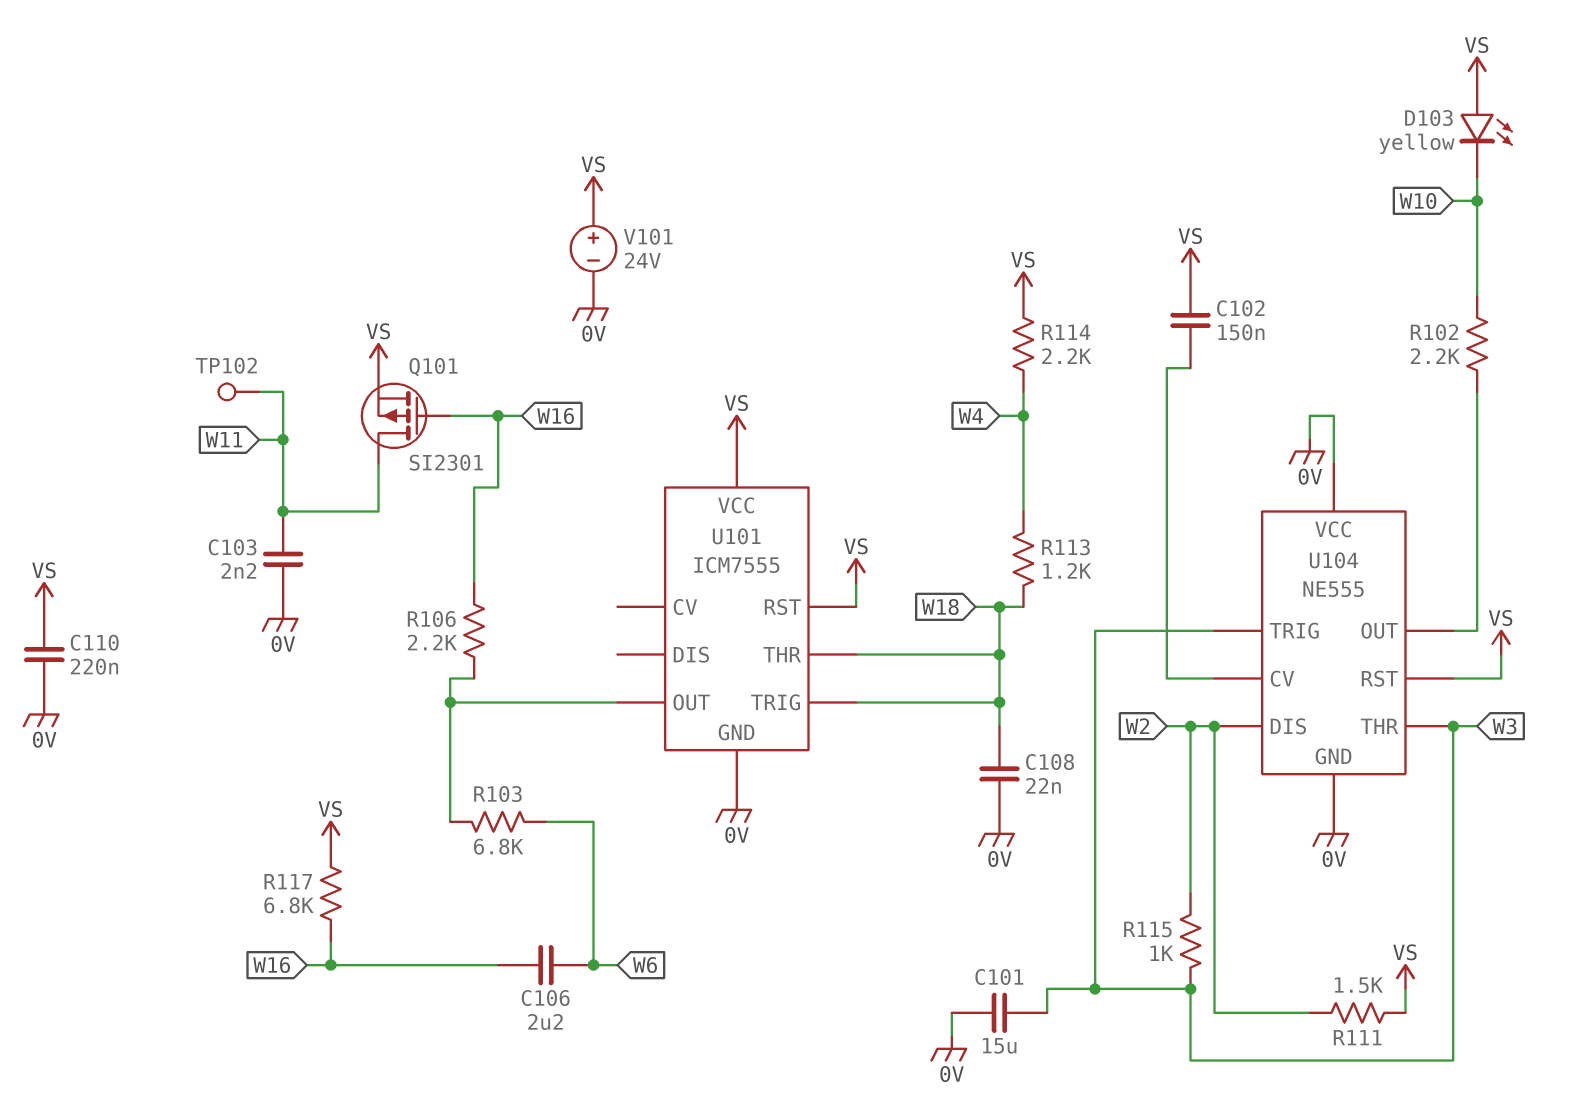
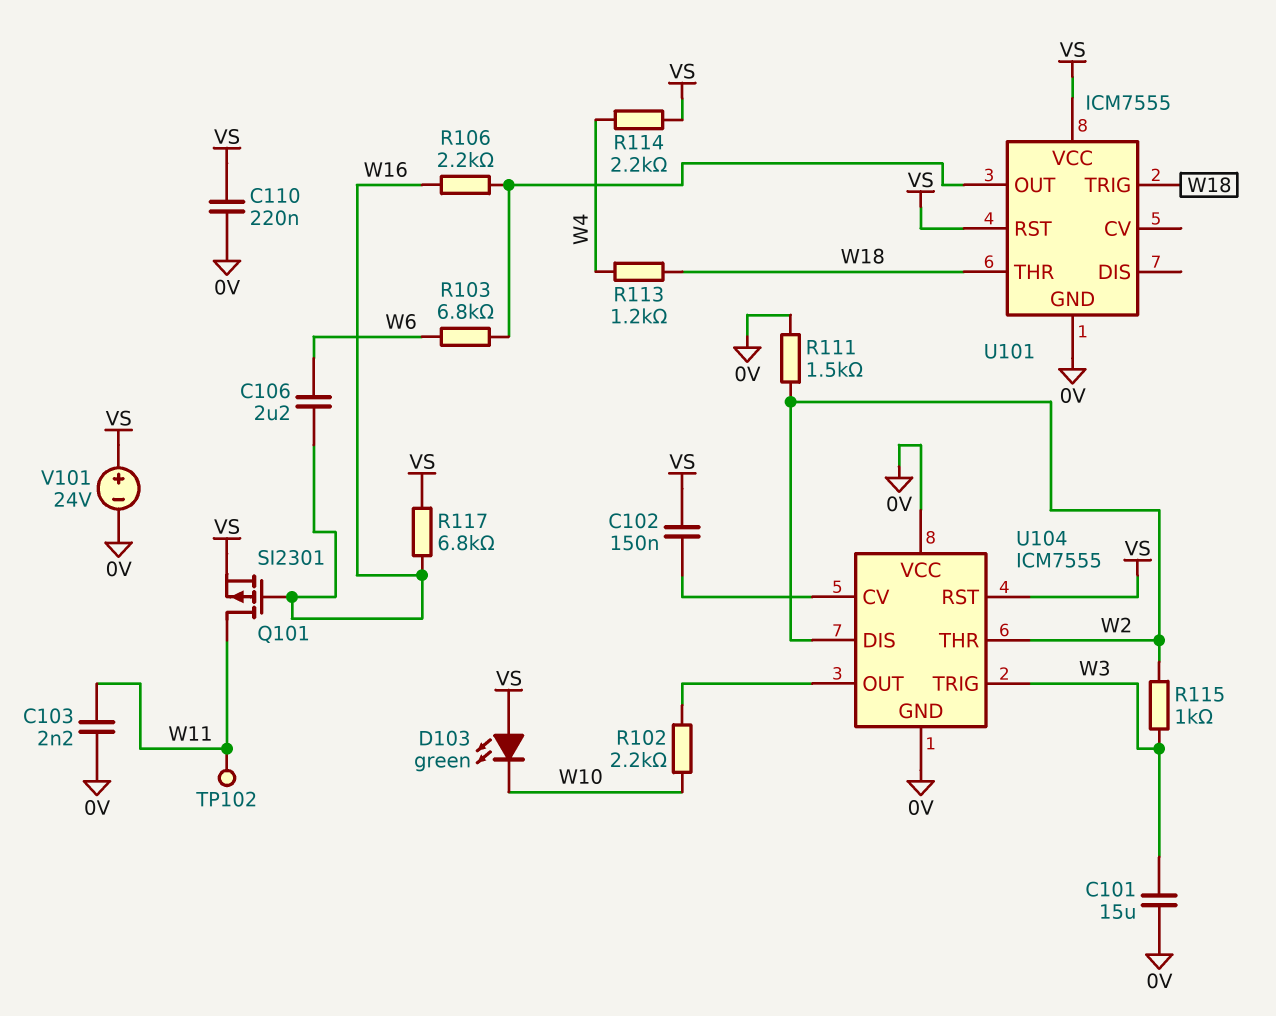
C108: 22nF (0V, W18) -> none
D103: LED yellow (A VS, K W10) -> LED green (A VS, K W10)
R111: 1.5k (VS, W2) -> 1.5k (0V, W2)
U104: NE555 -> ICM7555
U104 pin THR: W3 -> W2

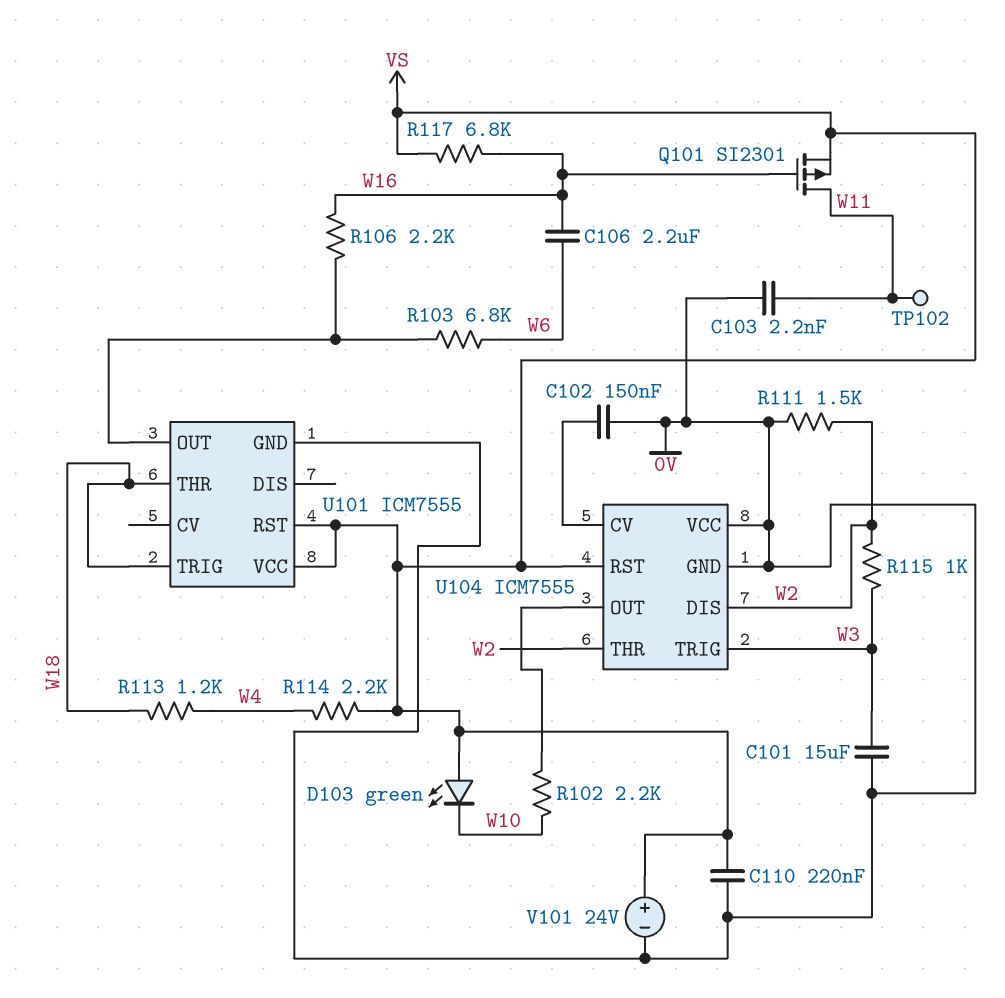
C102: 150nF (U104/CV, VS) -> 150nF (0V, U104/CV)

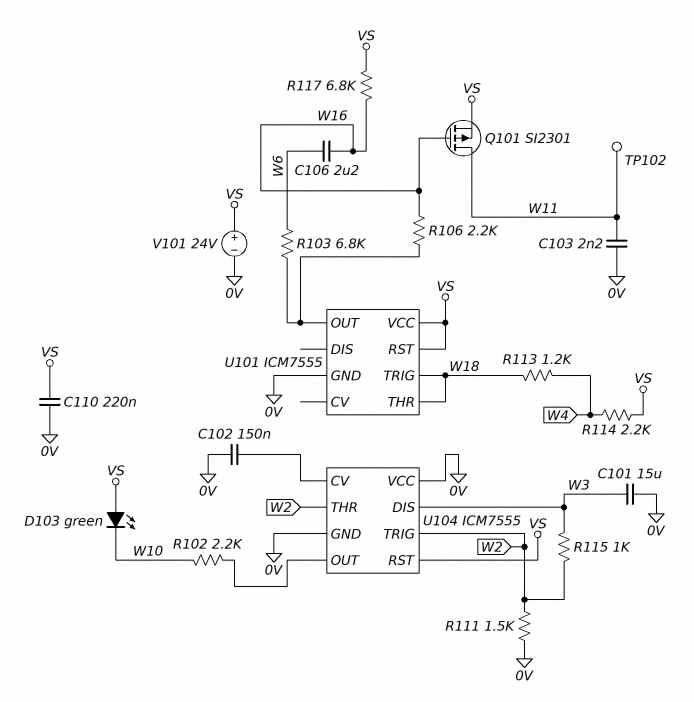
U104 pin DIS: W2 -> W3
U104 pin TRIG: W3 -> W2

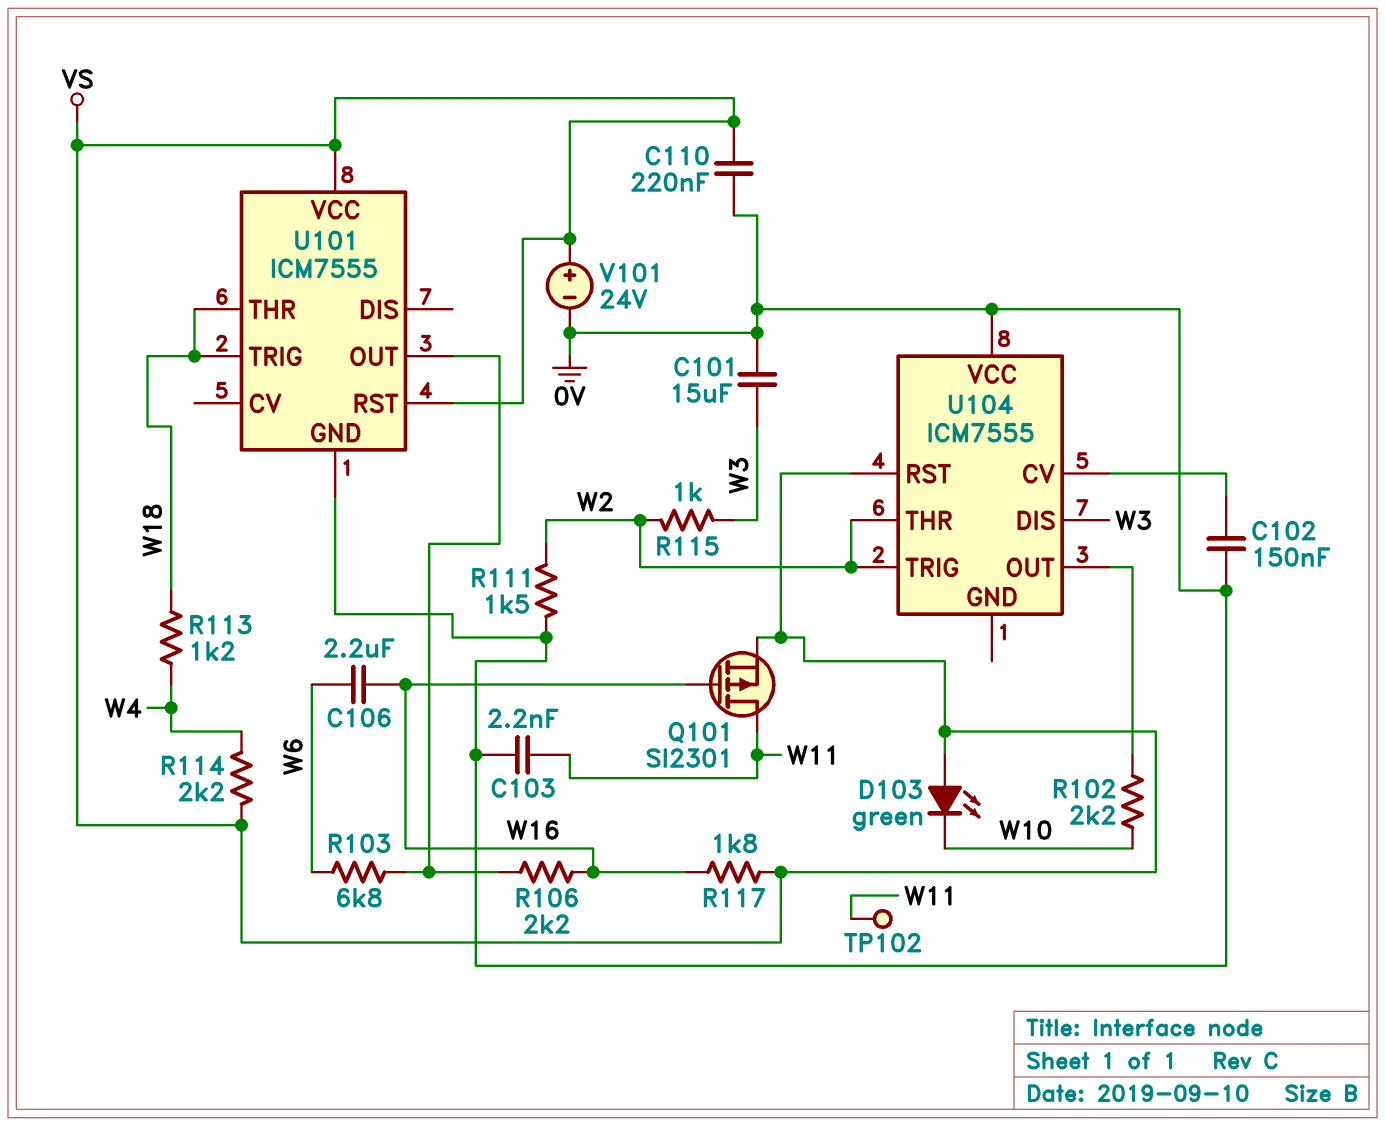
R117: 6.8k (VS, W16) -> 1.8k (VS, W16)
U104 pin GND: 0V -> none

